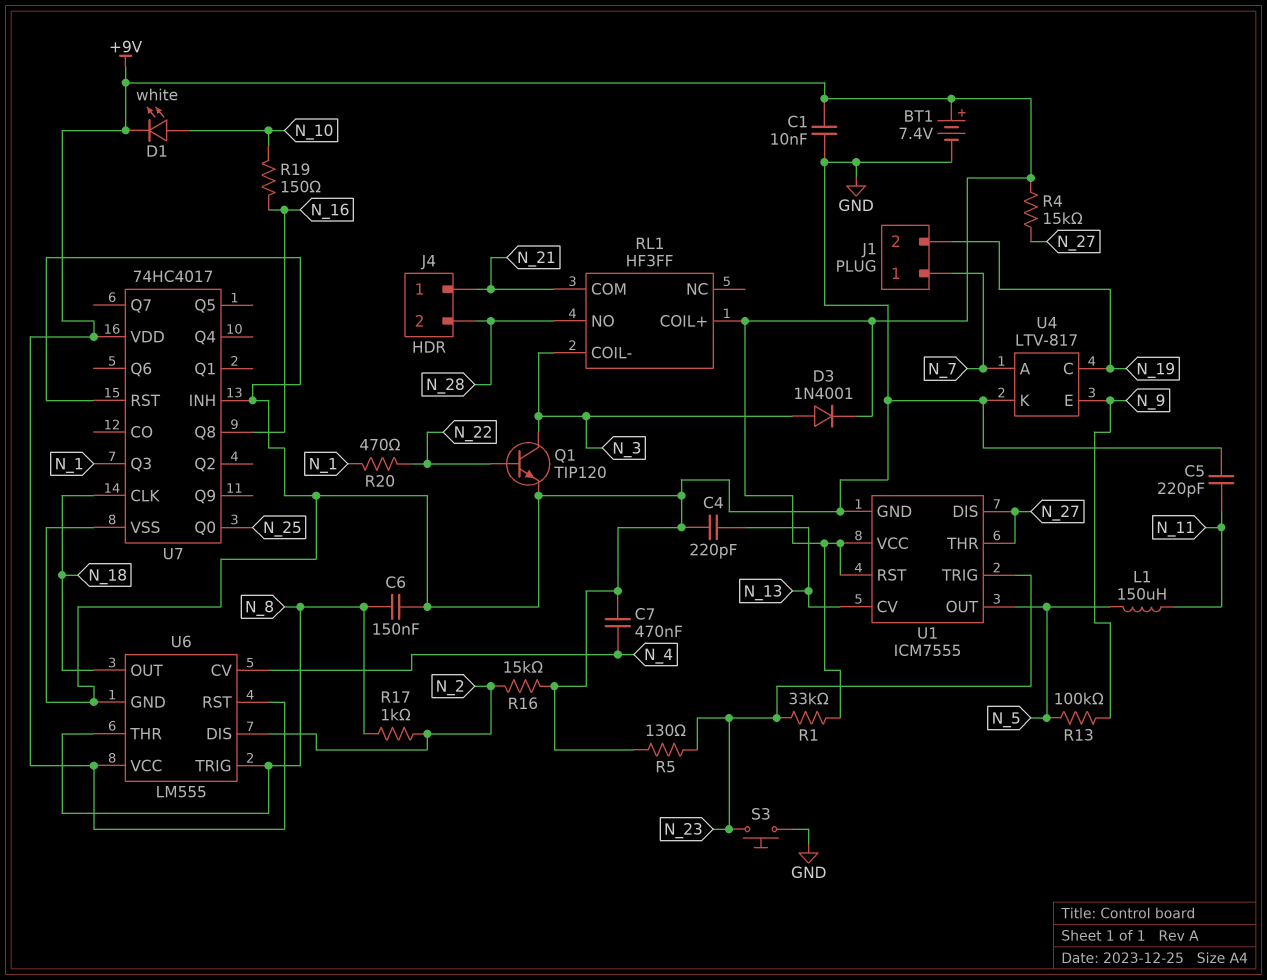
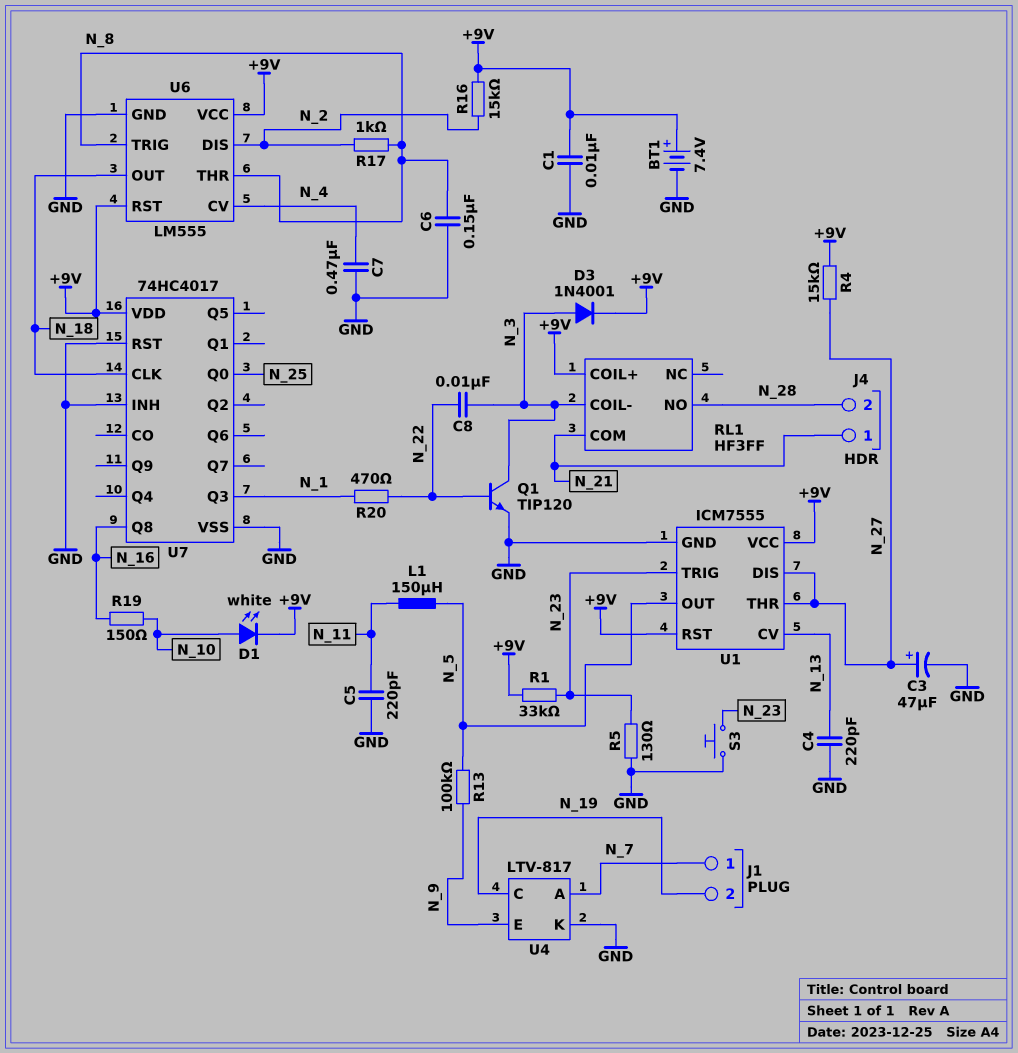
C3: none -> 47uF (plus N_27, minus GND)
C8: none -> 10nF (N_3, N_22)
R16: 15k (GND, N_2) -> 15k (+9V, N_2)

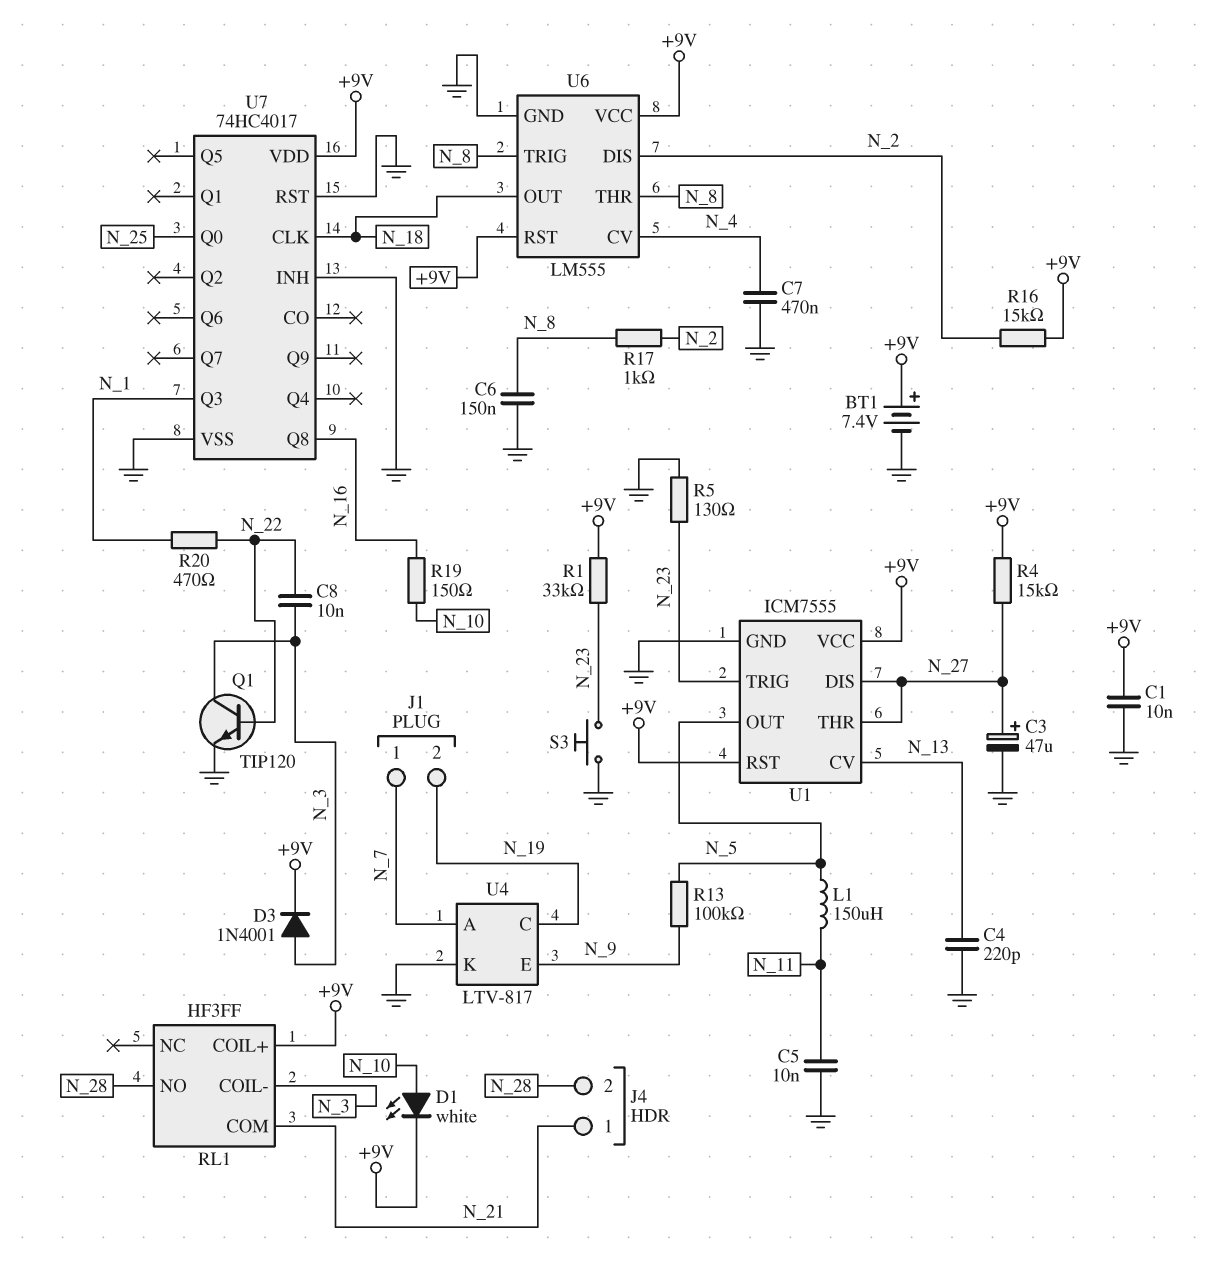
C5: 220pF (GND, N_11) -> 10nF (GND, N_11)

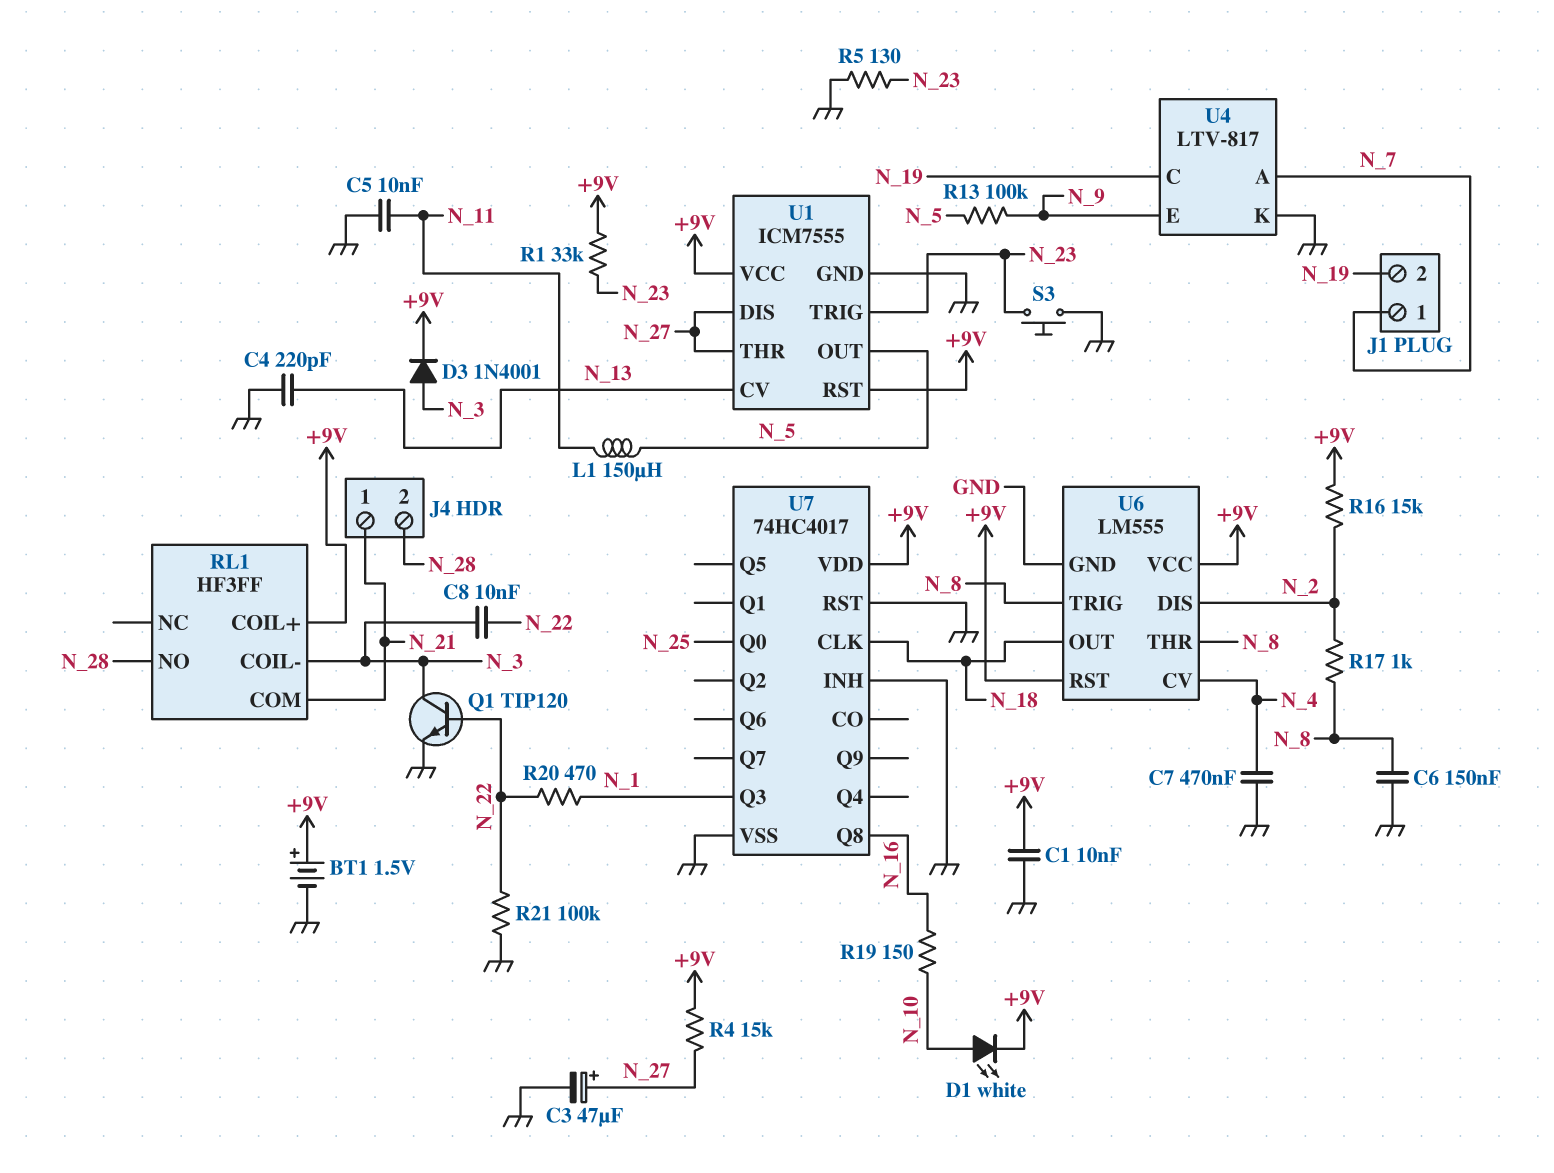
BT1: 7.4V (plus +9V, minus GND) -> 1.5V (plus +9V, minus GND)
R21: none -> 100k (GND, N_22)

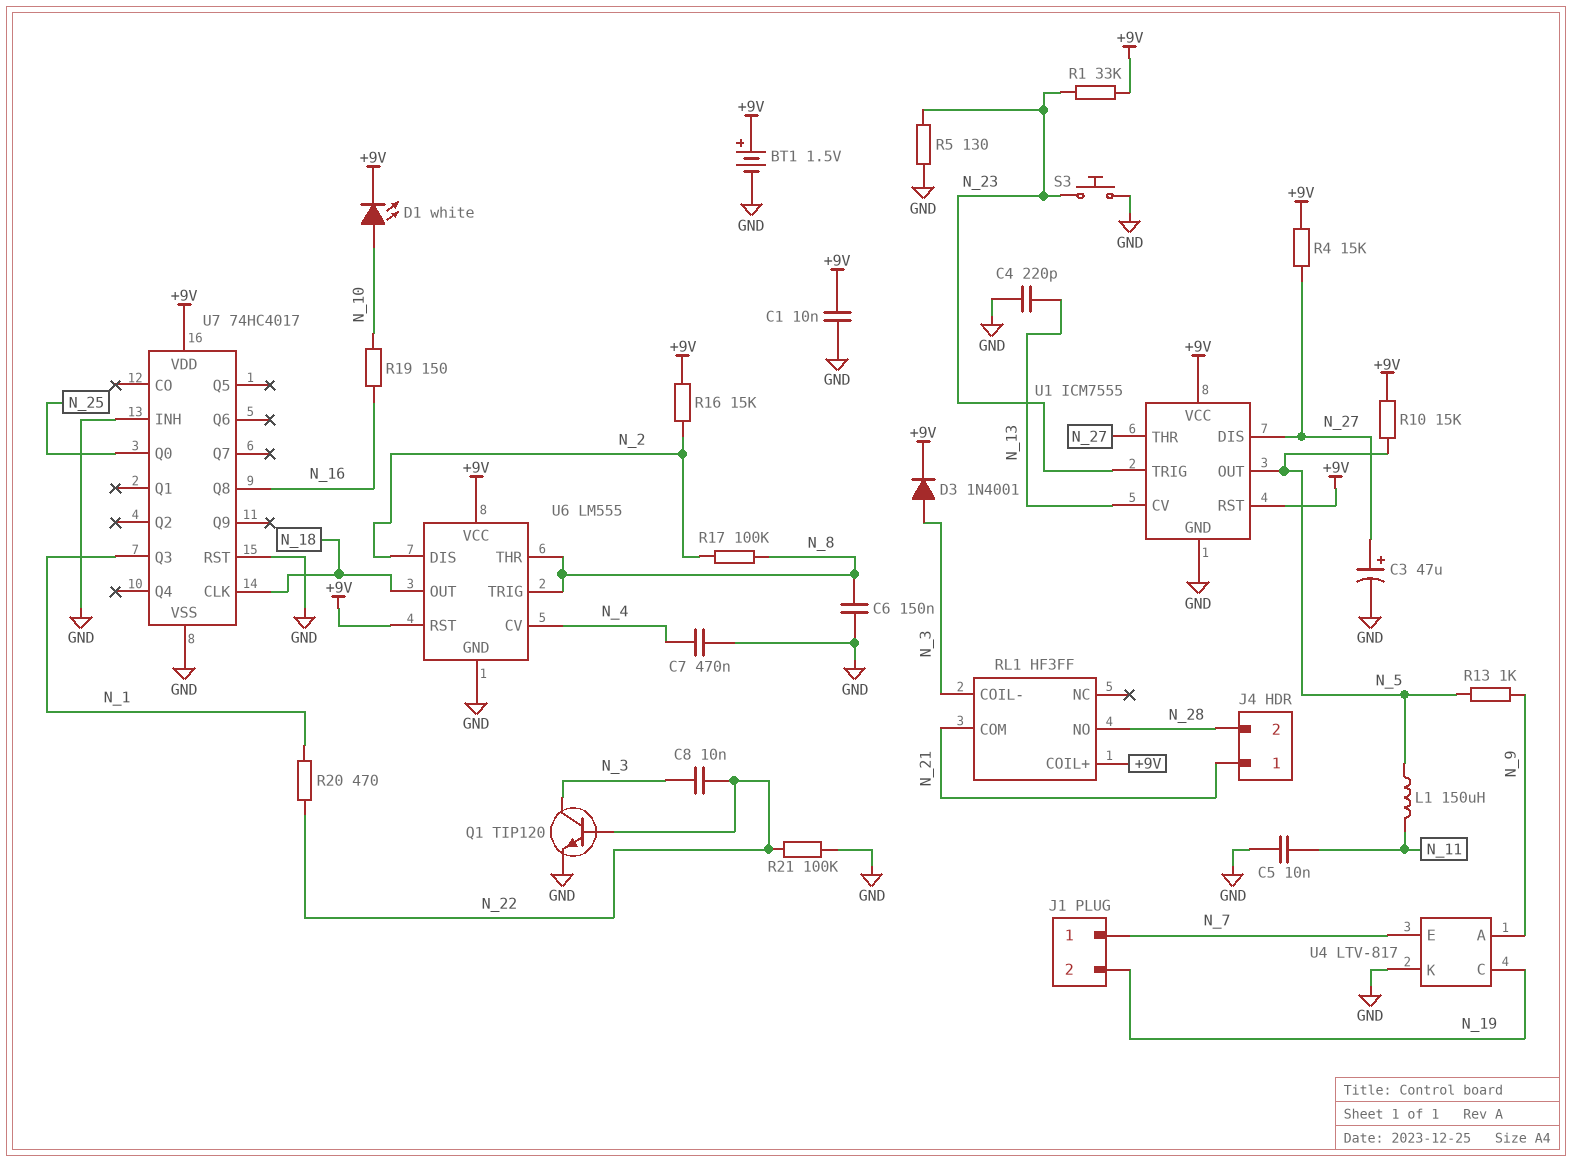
R10: none -> 15k (+9V, N_5)
R13: 100k (N_5, N_9) -> 1k (N_5, N_9)
R17: 1k (N_2, N_8) -> 100k (N_2, N_8)
U4 pin A: N_7 -> N_9
U4 pin E: N_9 -> N_7

